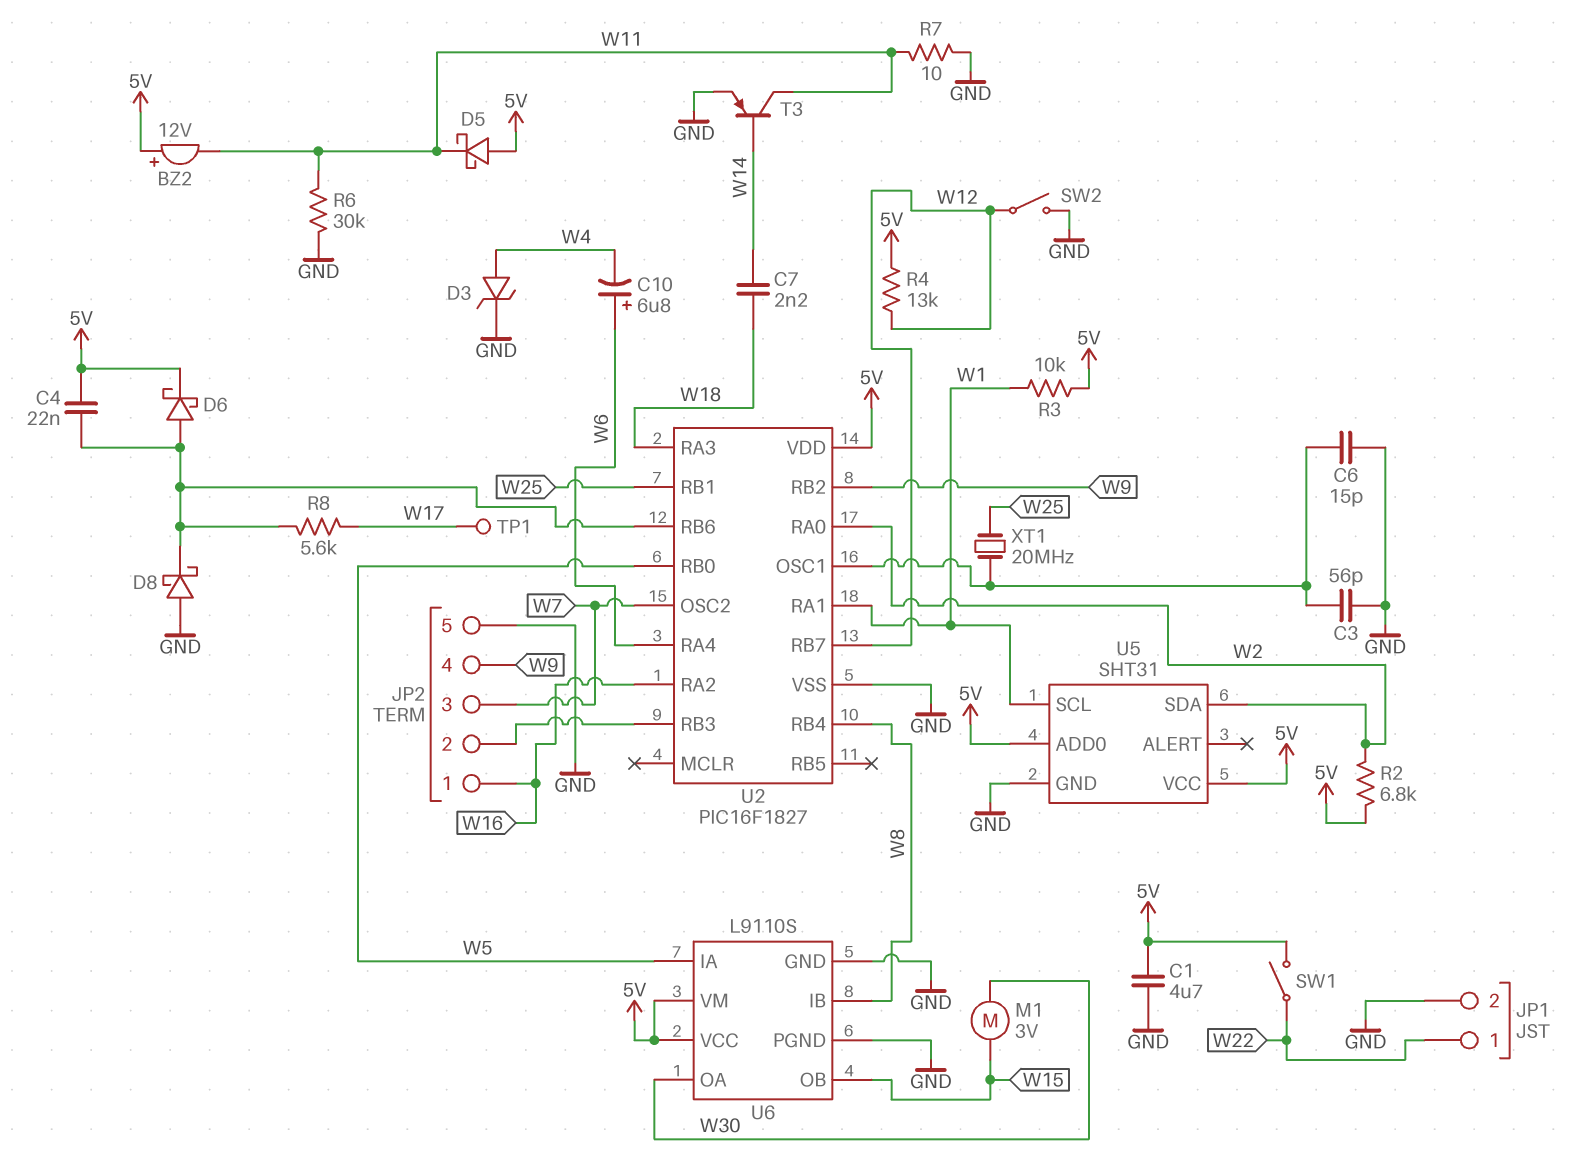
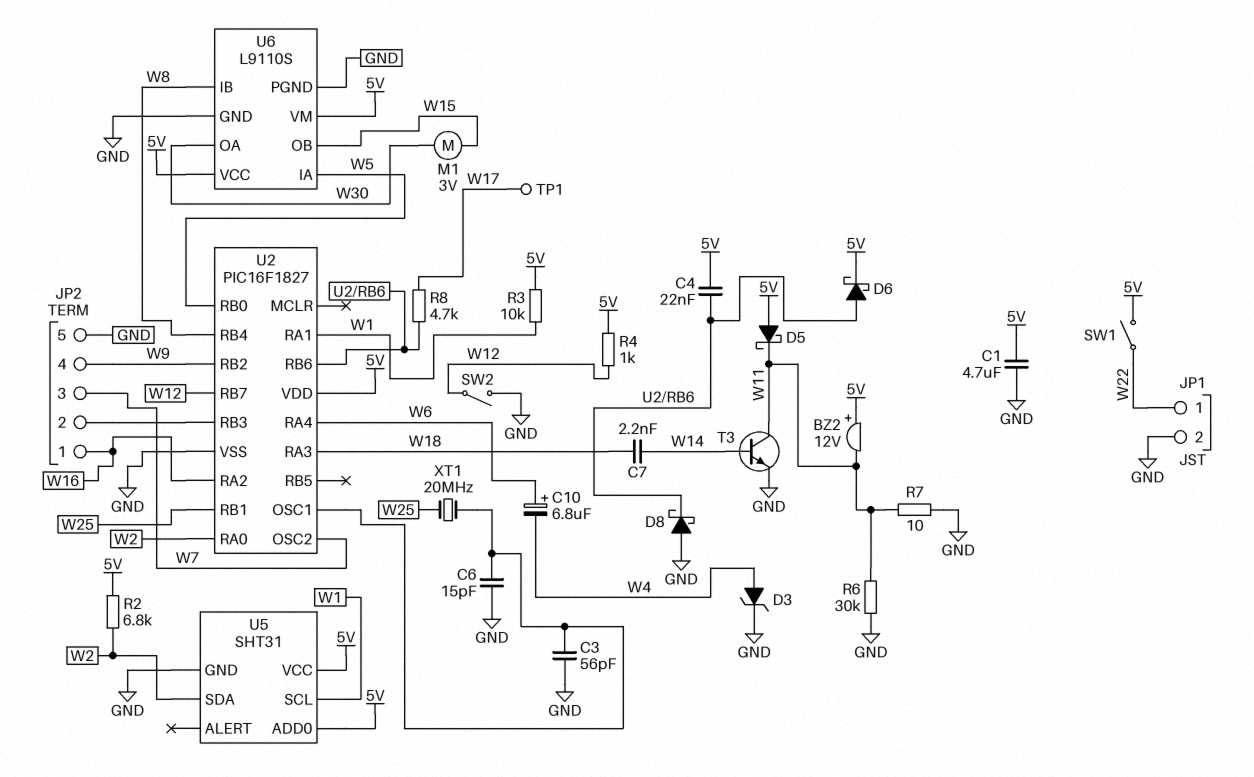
R4: 13k (5V, W12) -> 1k (5V, W12)
R8: 5.6k (U2/RB6, W17) -> 4.7k (U2/RB6, W17)
T3: PNP (B W14, C W11, E GND) -> NPN (B W14, C W11, E GND)

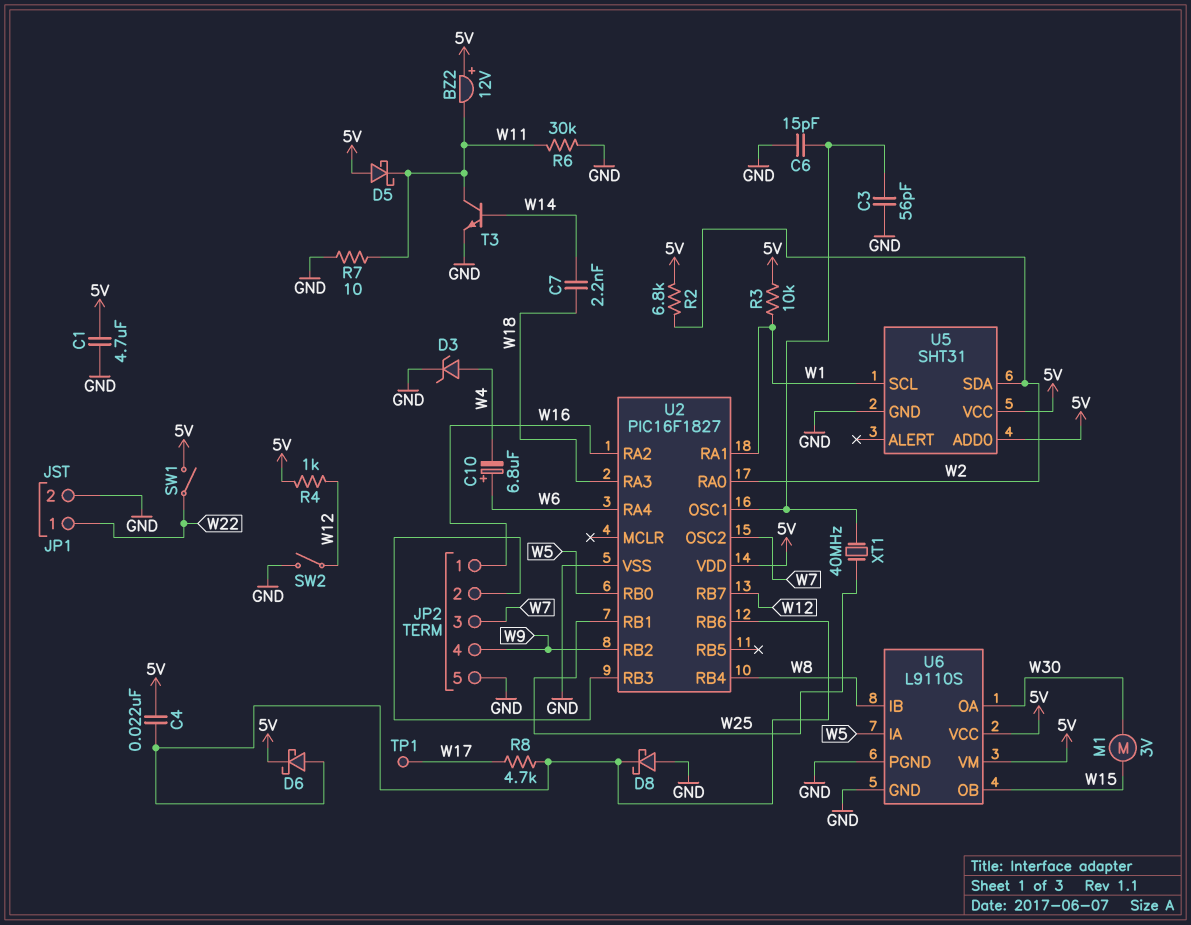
XT1: 20MHz (U2/OSC1, W25) -> 40MHz (U2/OSC1, W25)

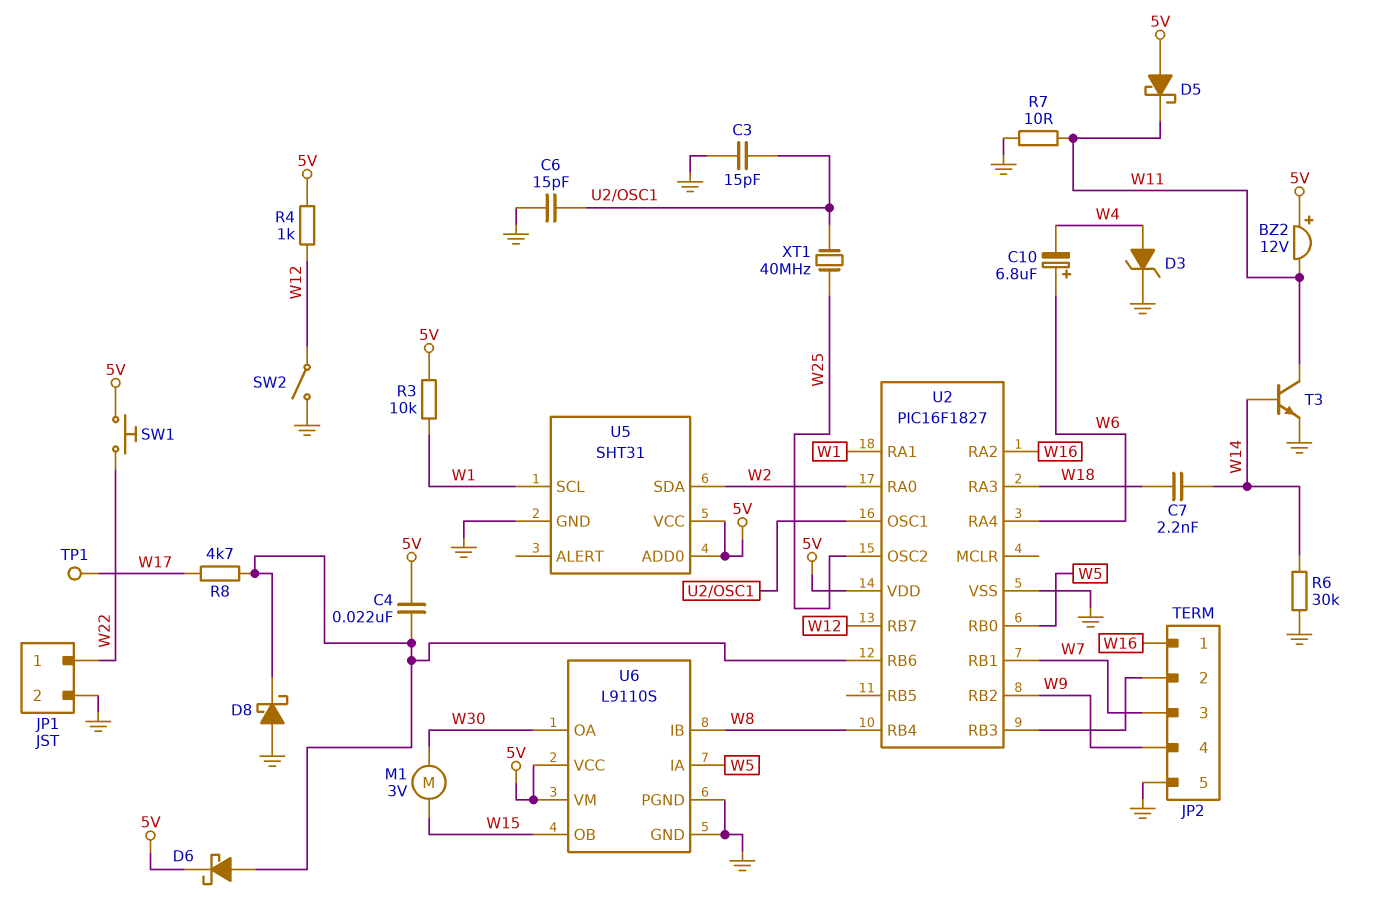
C1: 4.7uF (5V, GND) -> none
C3: 56pF (GND, U2/OSC1) -> 15pF (GND, U2/OSC1)
R2: 6.8k (5V, W2) -> none
R6: 30k (GND, W11) -> 30k (GND, W14)
SW1: switch (5V, W22) -> button (5V, W22)
U2 pin OSC2: W7 -> W25
U2 pin RB1: W25 -> W7

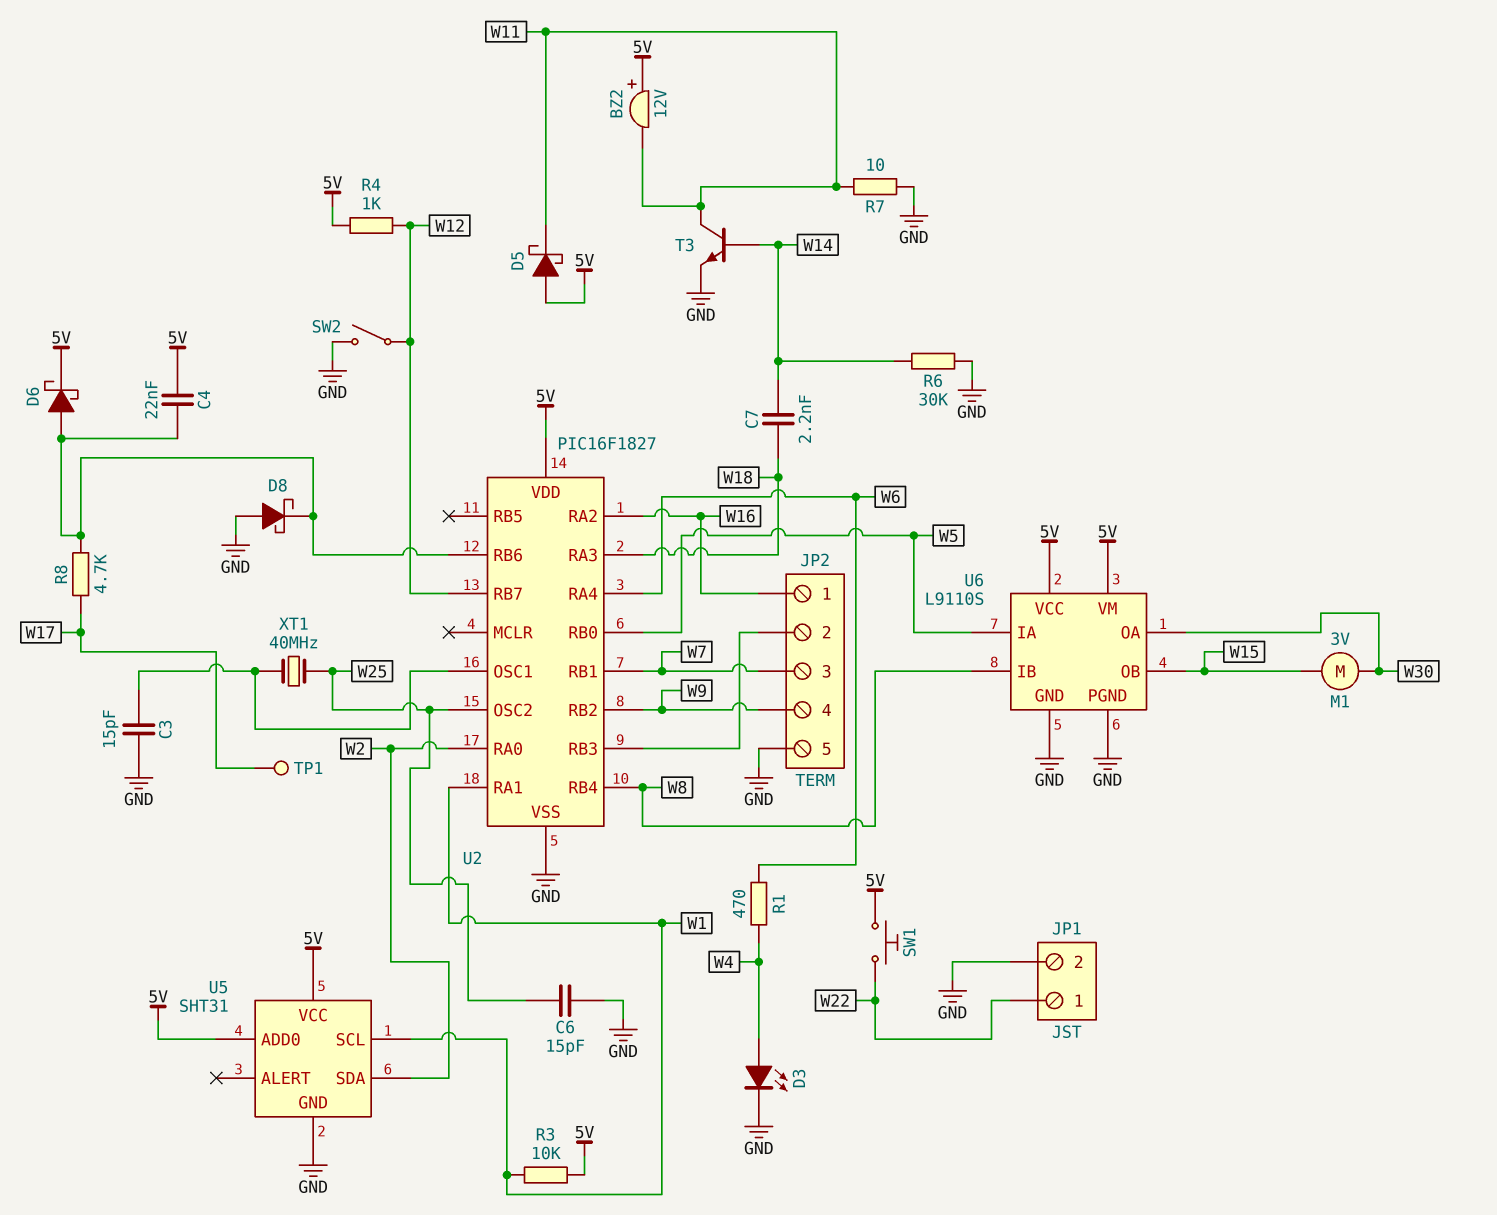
C6: 15pF (GND, U2/OSC1) -> 15pF (GND, W25)
C10: 6.8uF (plus W6, minus W4) -> none
D3: zener (A W4, K GND) -> LED (A W4, K GND)
R1: none -> 470 (W4, W6)

